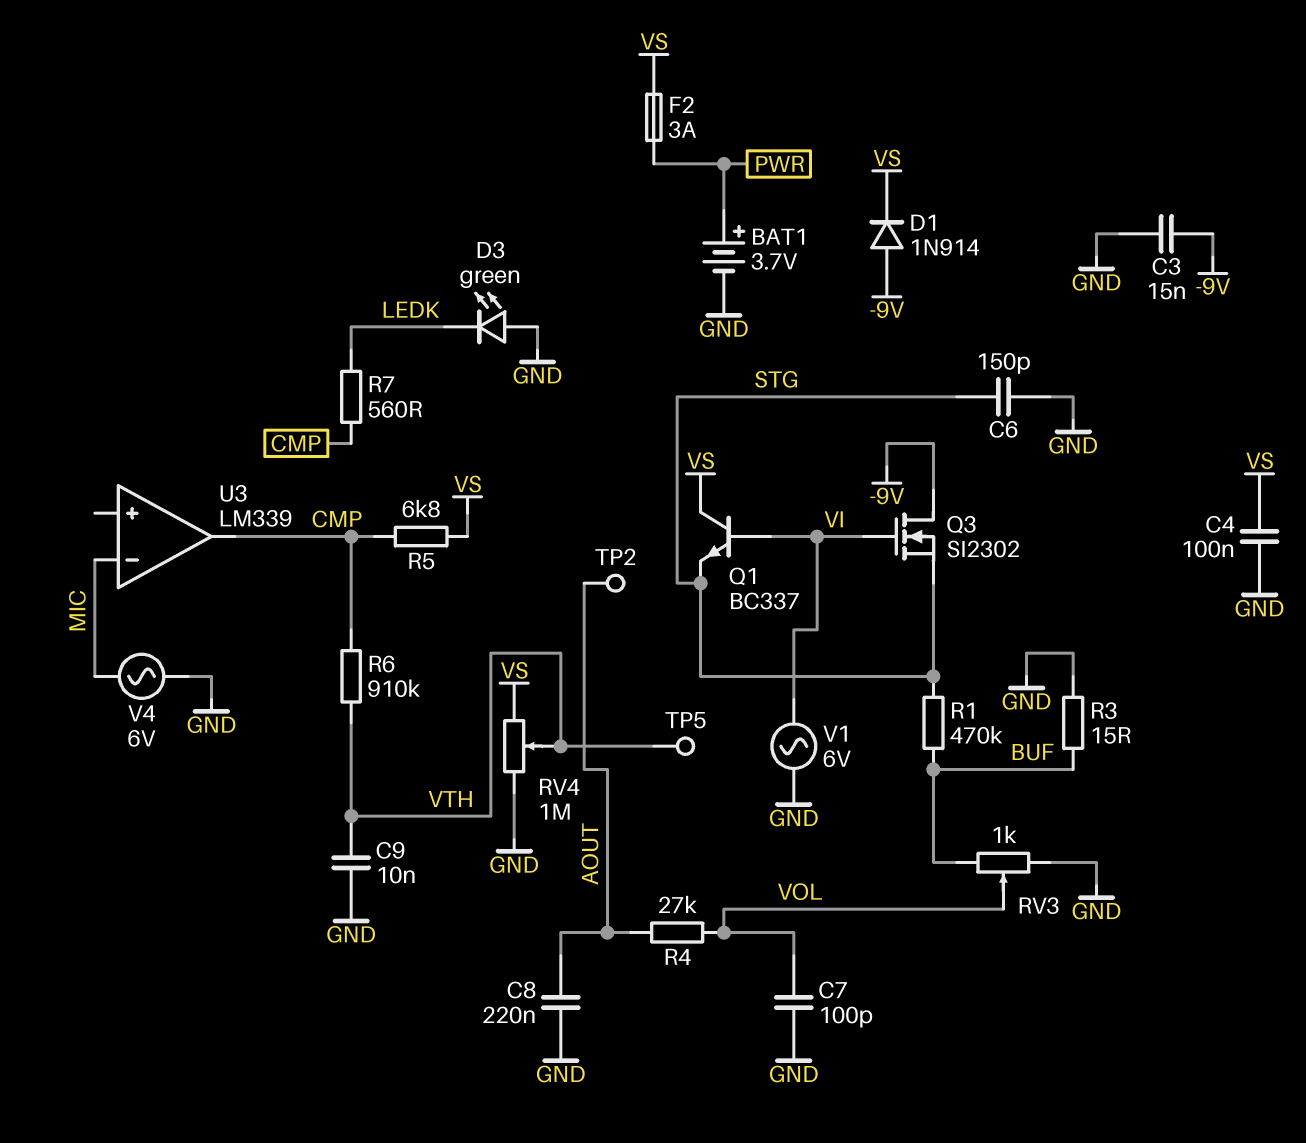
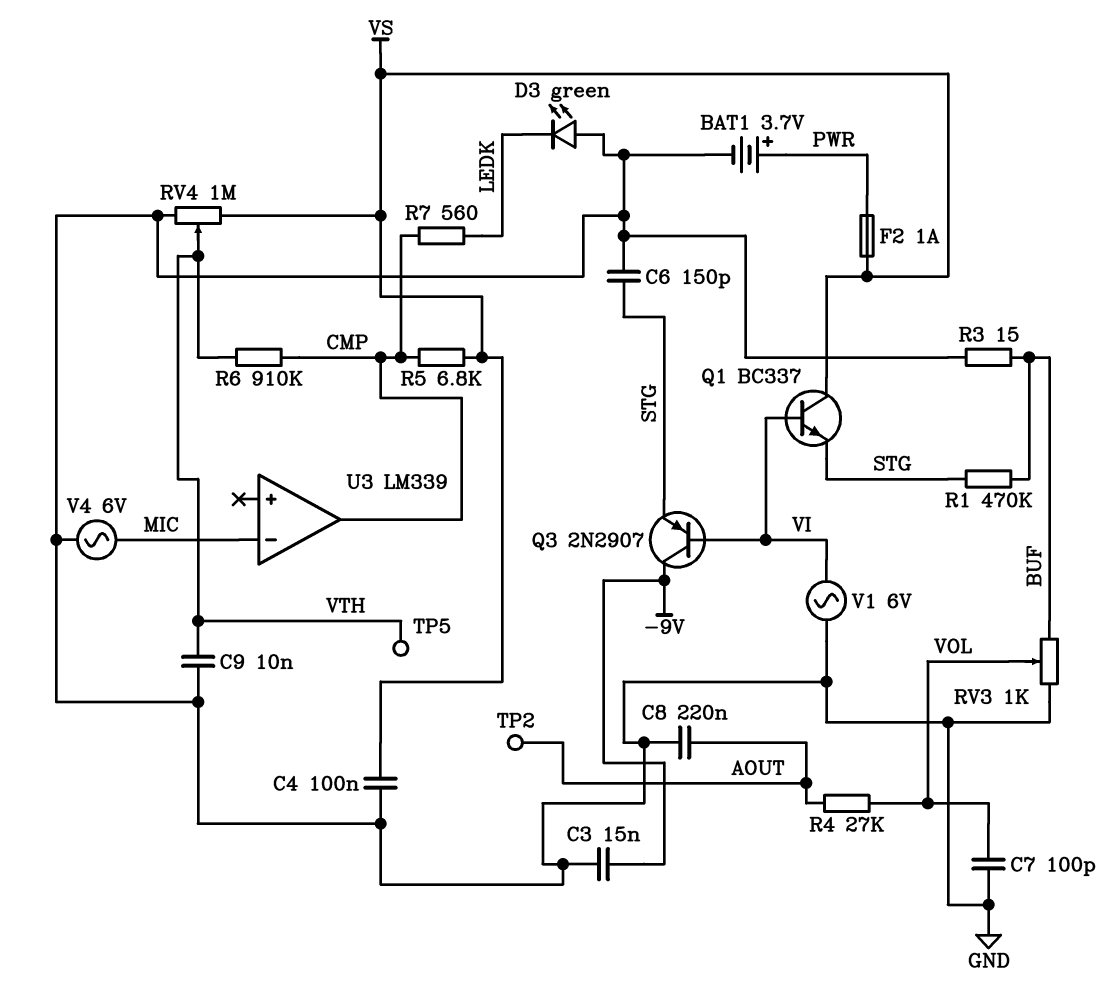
D1: diode 1N914 (A -9V, K VS) -> none
F2: 3A (PWR, VS) -> 1A (PWR, VS)
Q3: NMOS SI2302 (G VI, D -9V, S STG) -> PNP 2N2907 (B VI, C -9V, E STG)

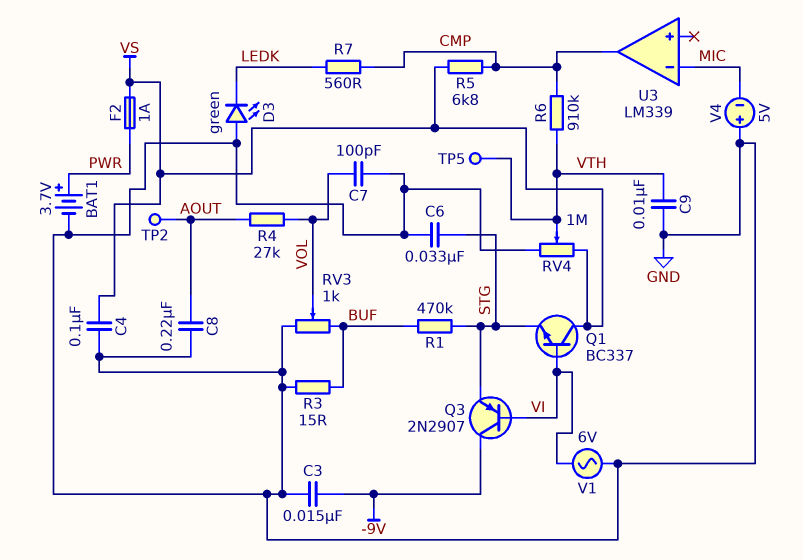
C6: 150pF (GND, STG) -> 33nF (GND, STG)
V4: AC 6V (GND, MIC) -> 5V (plus GND, minus MIC)

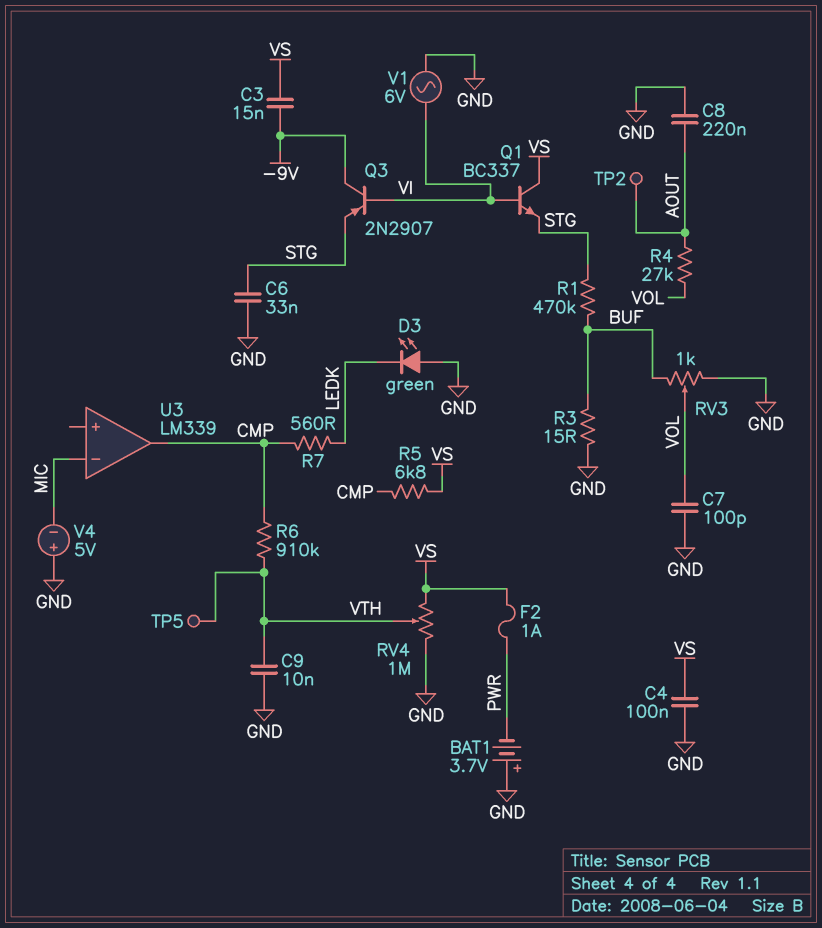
BAT1: 3.7V (plus PWR, minus GND) -> 3.7V (plus GND, minus PWR)
C3: 15nF (-9V, GND) -> 15nF (-9V, VS)

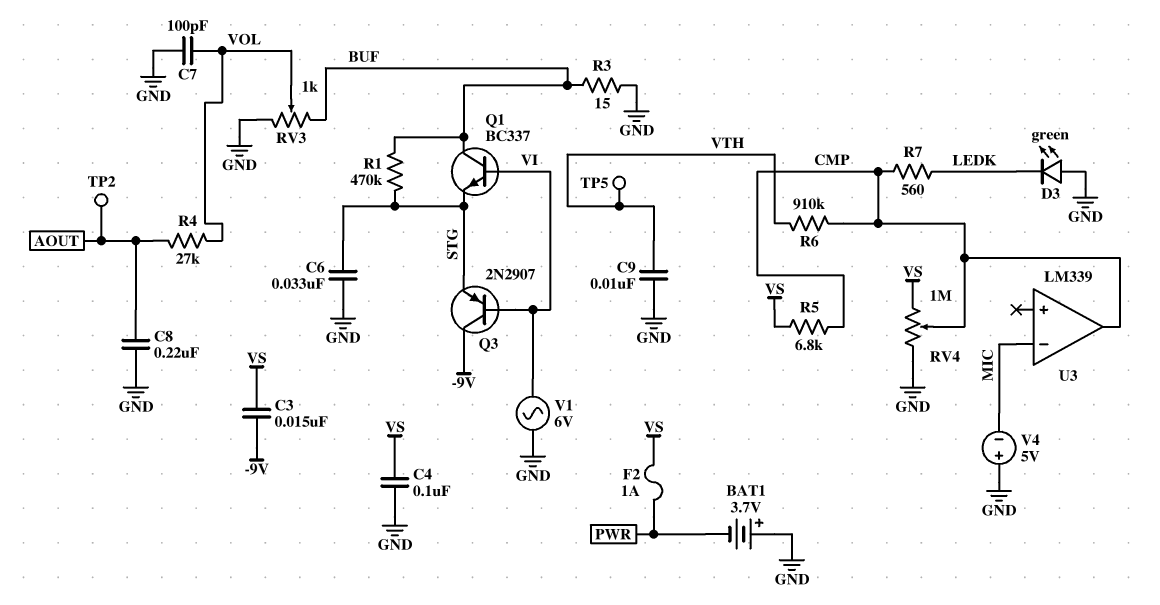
Q1: NPN BC337 (B VI, C VS, E STG) -> NPN BC337 (B VI, C BUF, E STG)
RV4: 1M (GND, VS, wiper VTH) -> 1M (GND, VS, wiper CMP)

